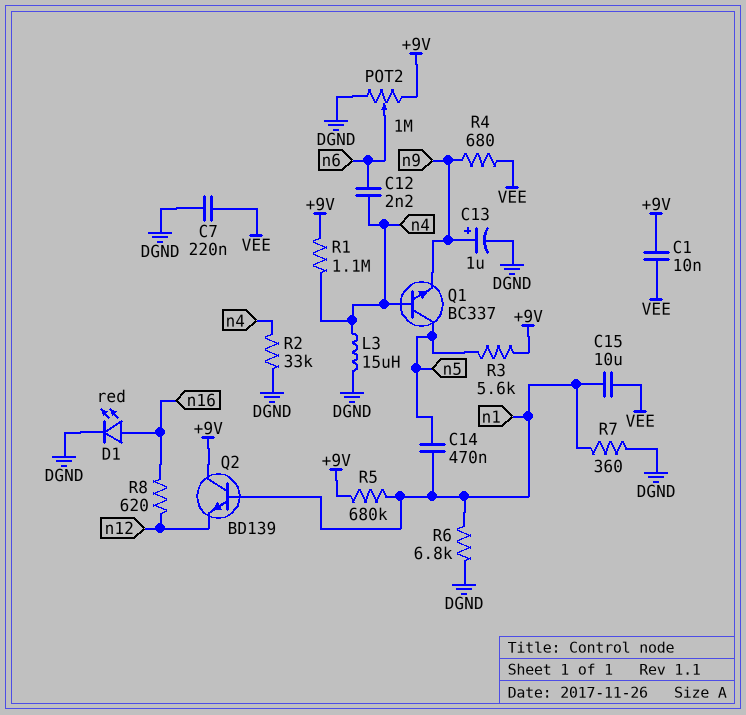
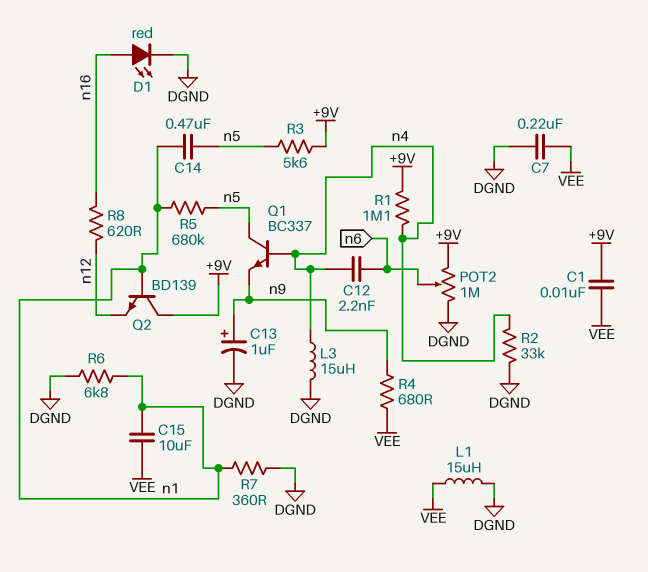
L1: none -> 15uH (DGND, VEE)
R5: 680k (+9V, n1) -> 680k (n1, n5)

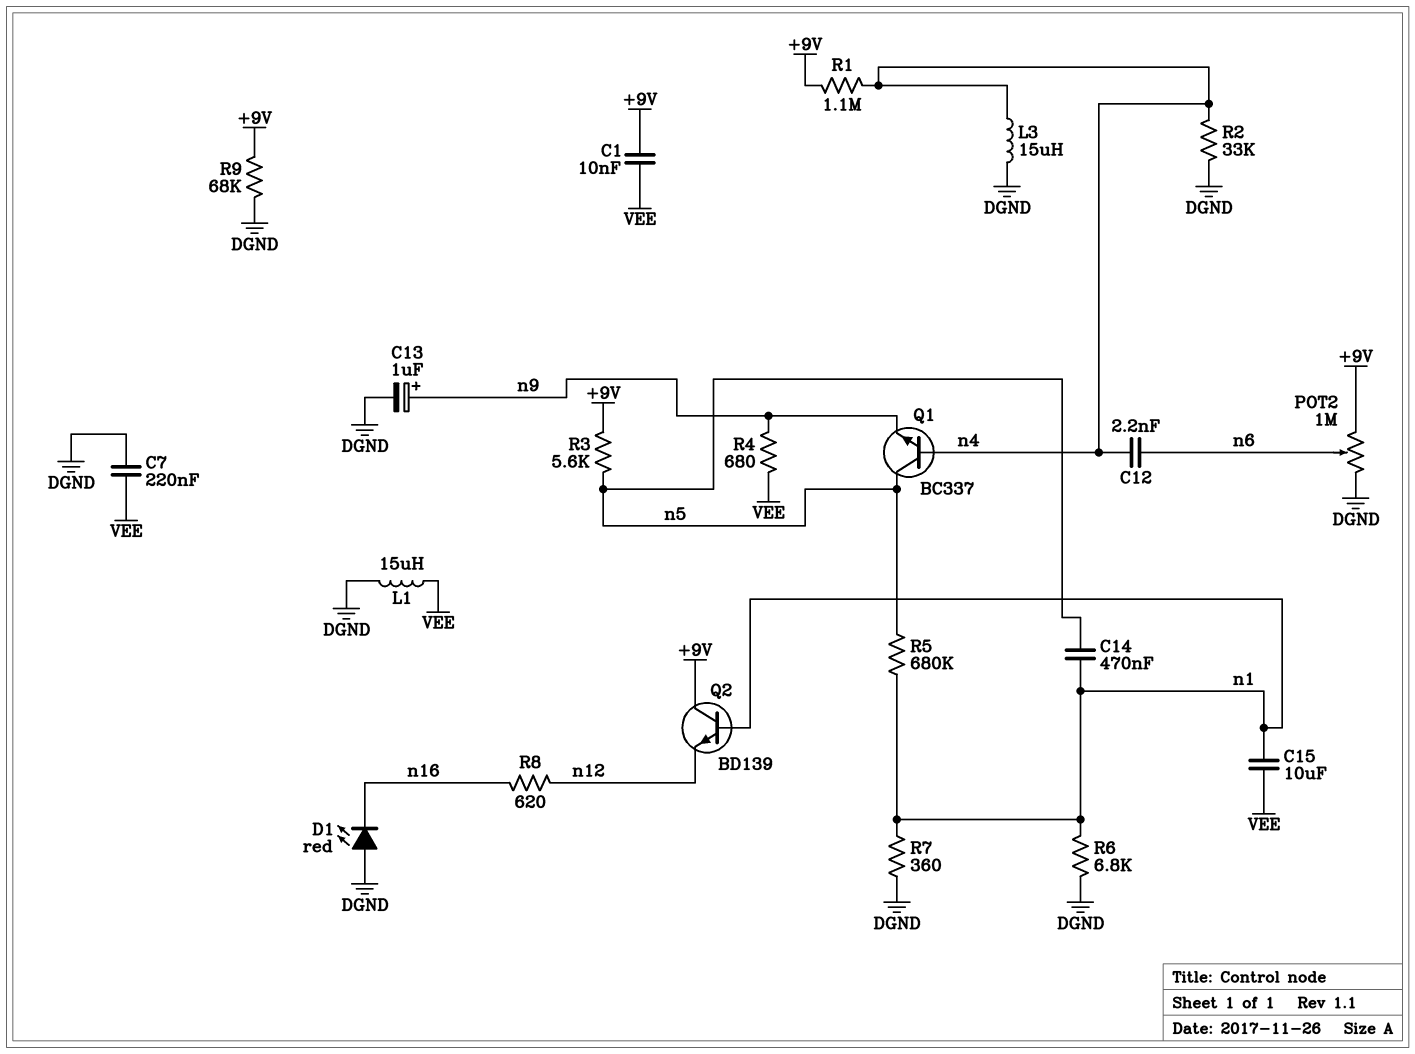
D1: LED red (A n16, K DGND) -> LED red (A DGND, K n16)
R9: none -> 68k (+9V, DGND)

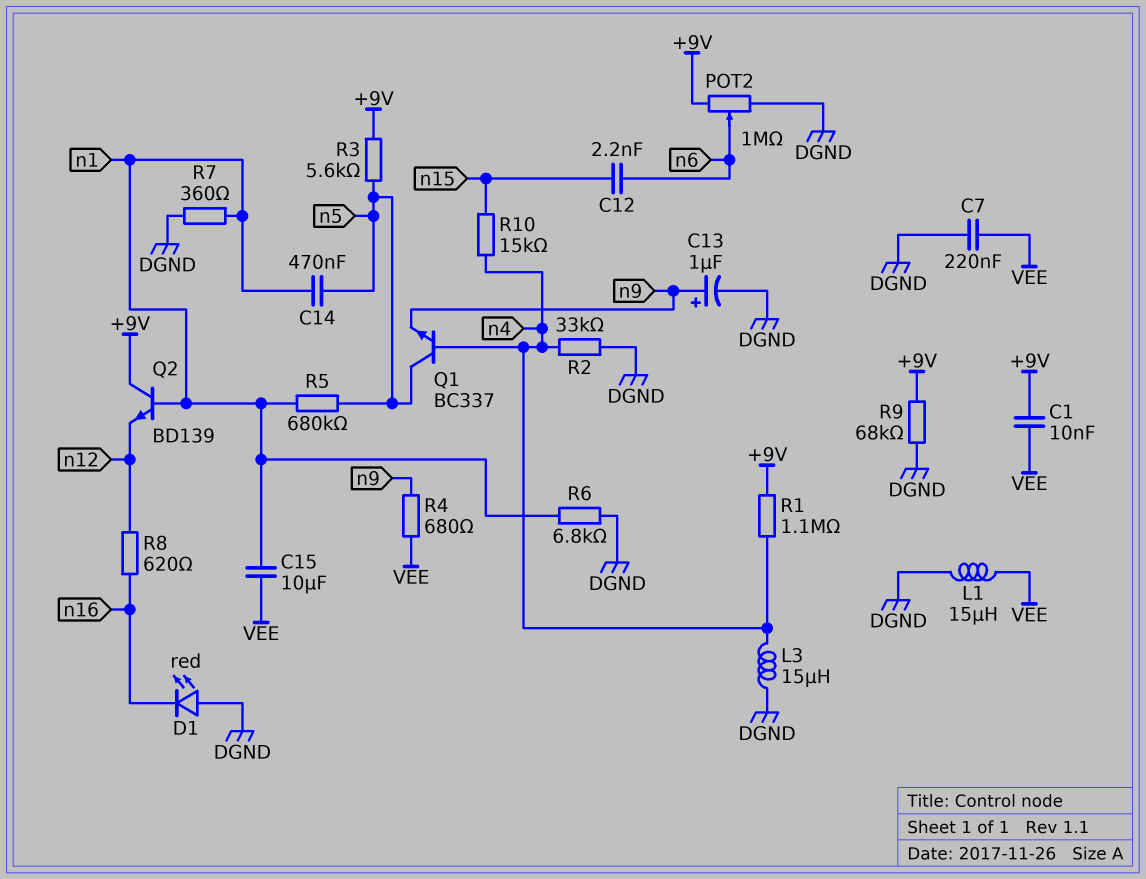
C12: 2.2nF (n4, n6) -> 2.2nF (n6, n15)
R10: none -> 15k (n4, n15)

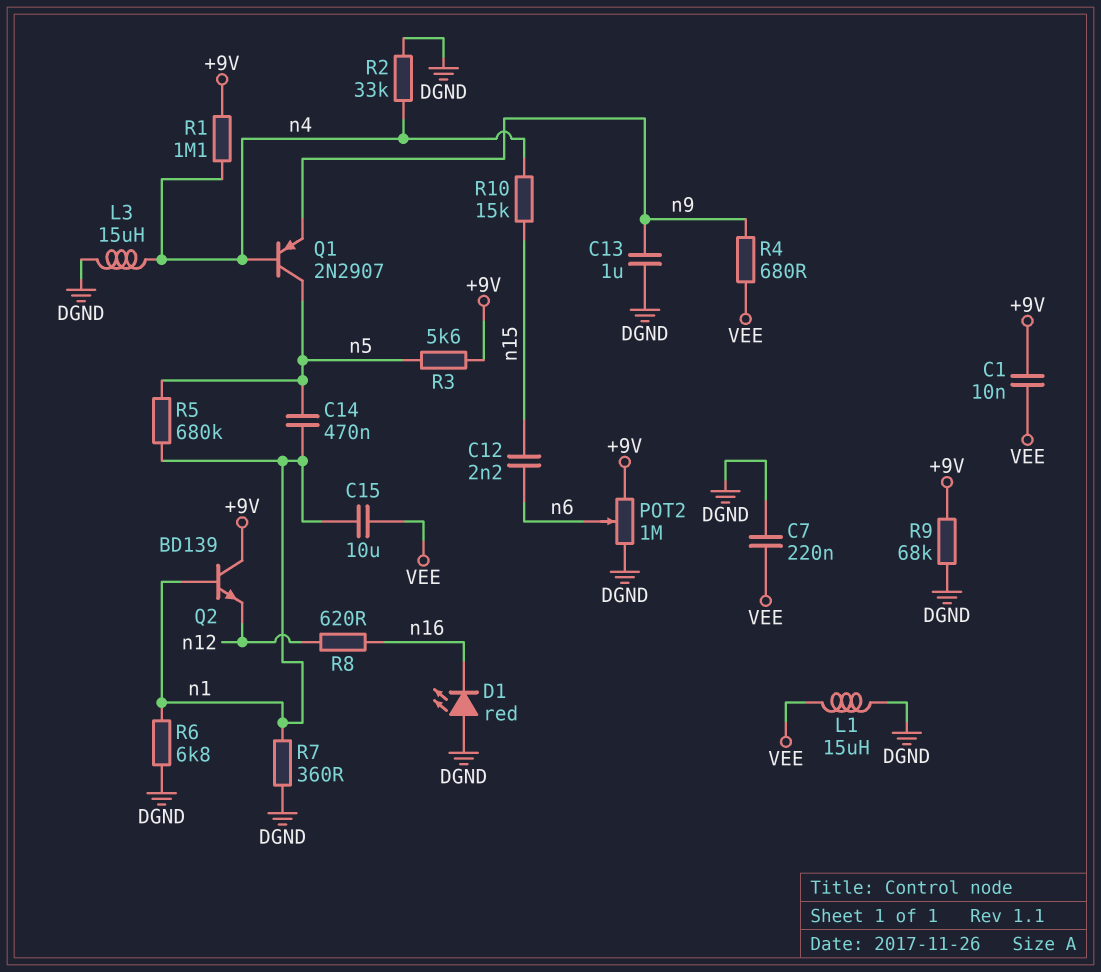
C13: 1uF (plus n9, minus DGND) -> 1uF (DGND, n9)
Q1: NPN BC337 (B n4, C n5, E n9) -> PNP 2N2907 (B n4, C n5, E n9)

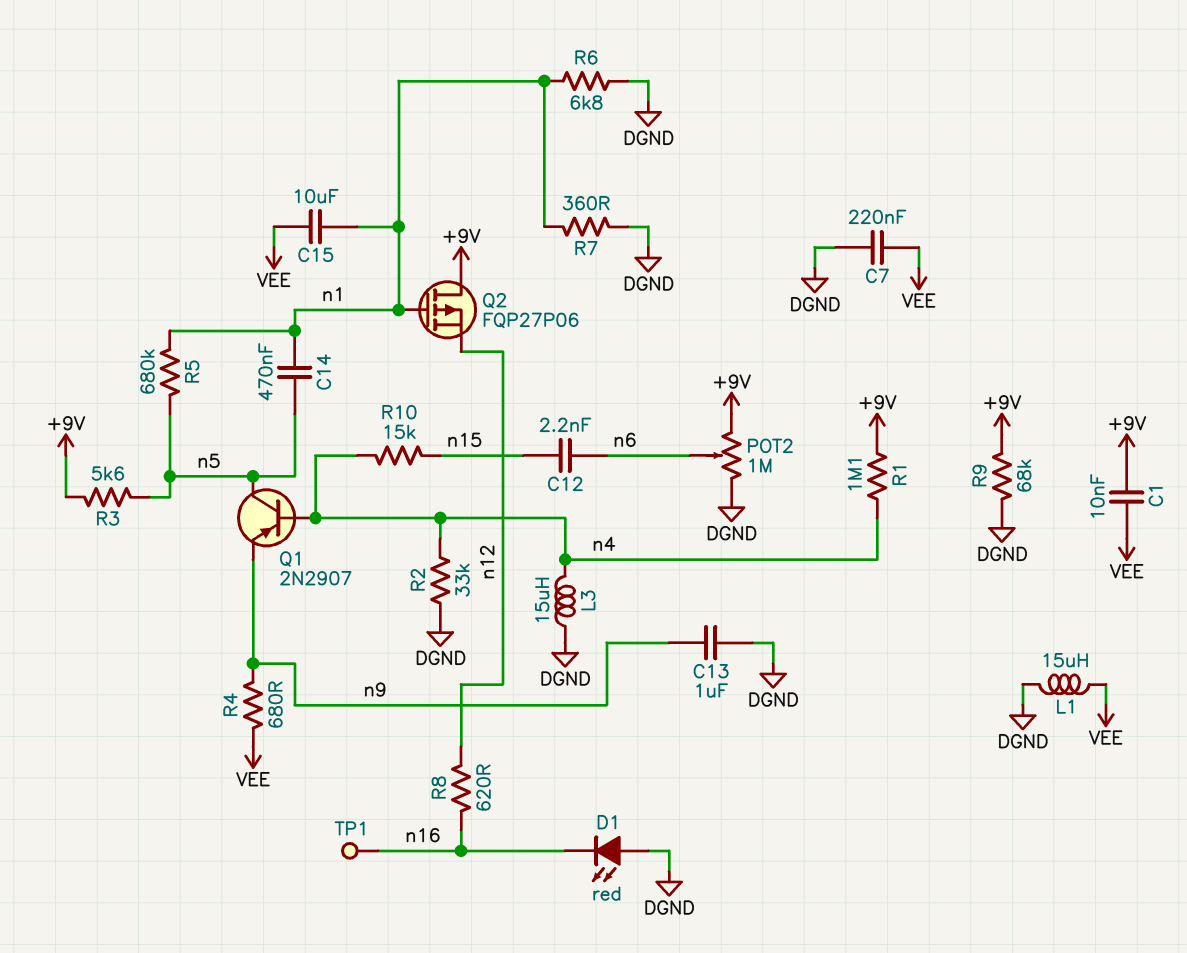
Q2: NPN BD139 (B n1, C +9V, E n12) -> PMOS FQP27P06 (G n1, D +9V, S n12)
TP1: none -> test point (n16)

